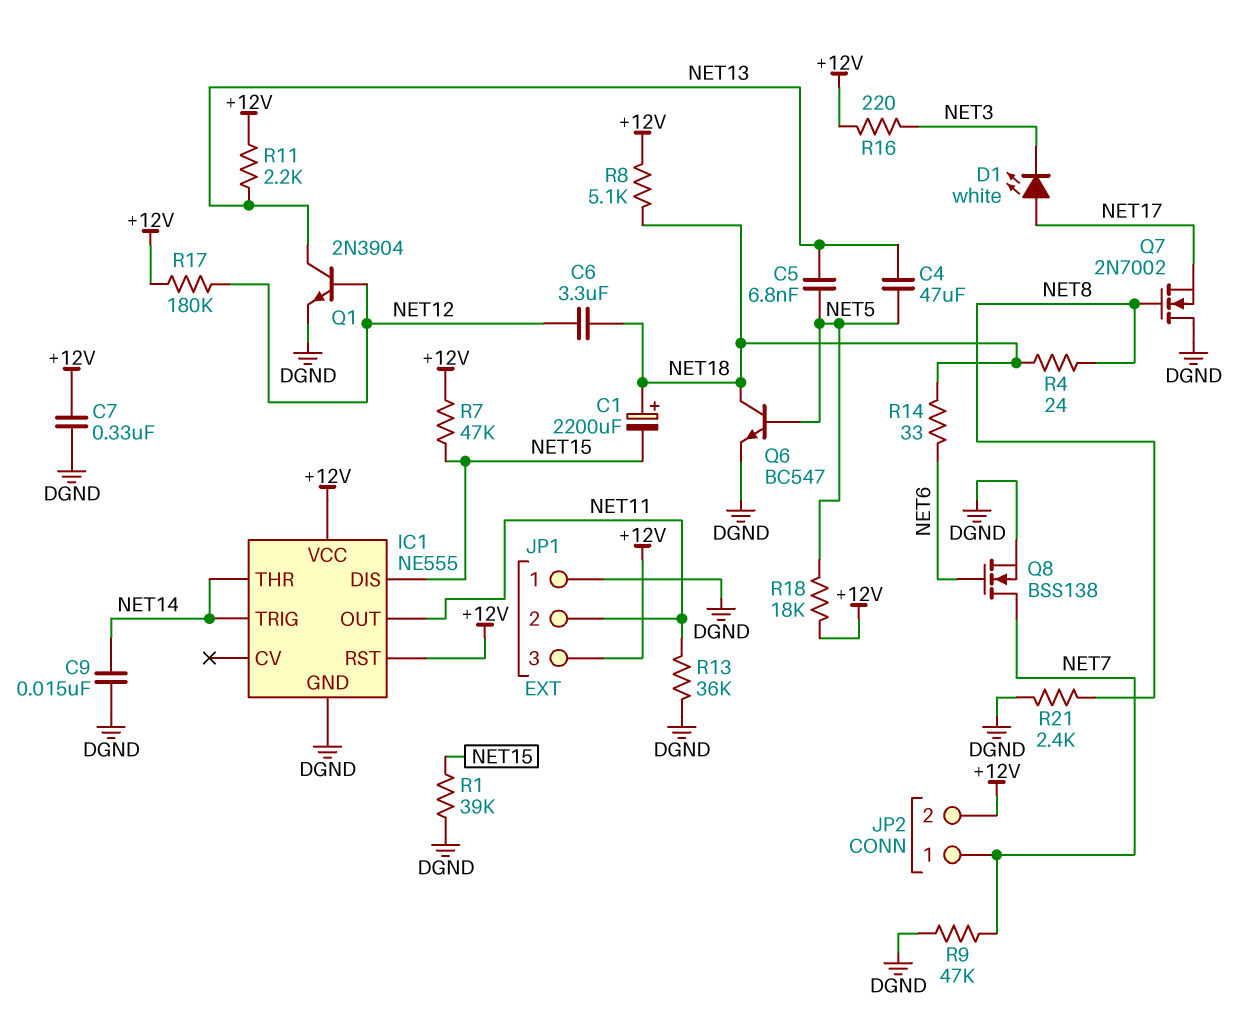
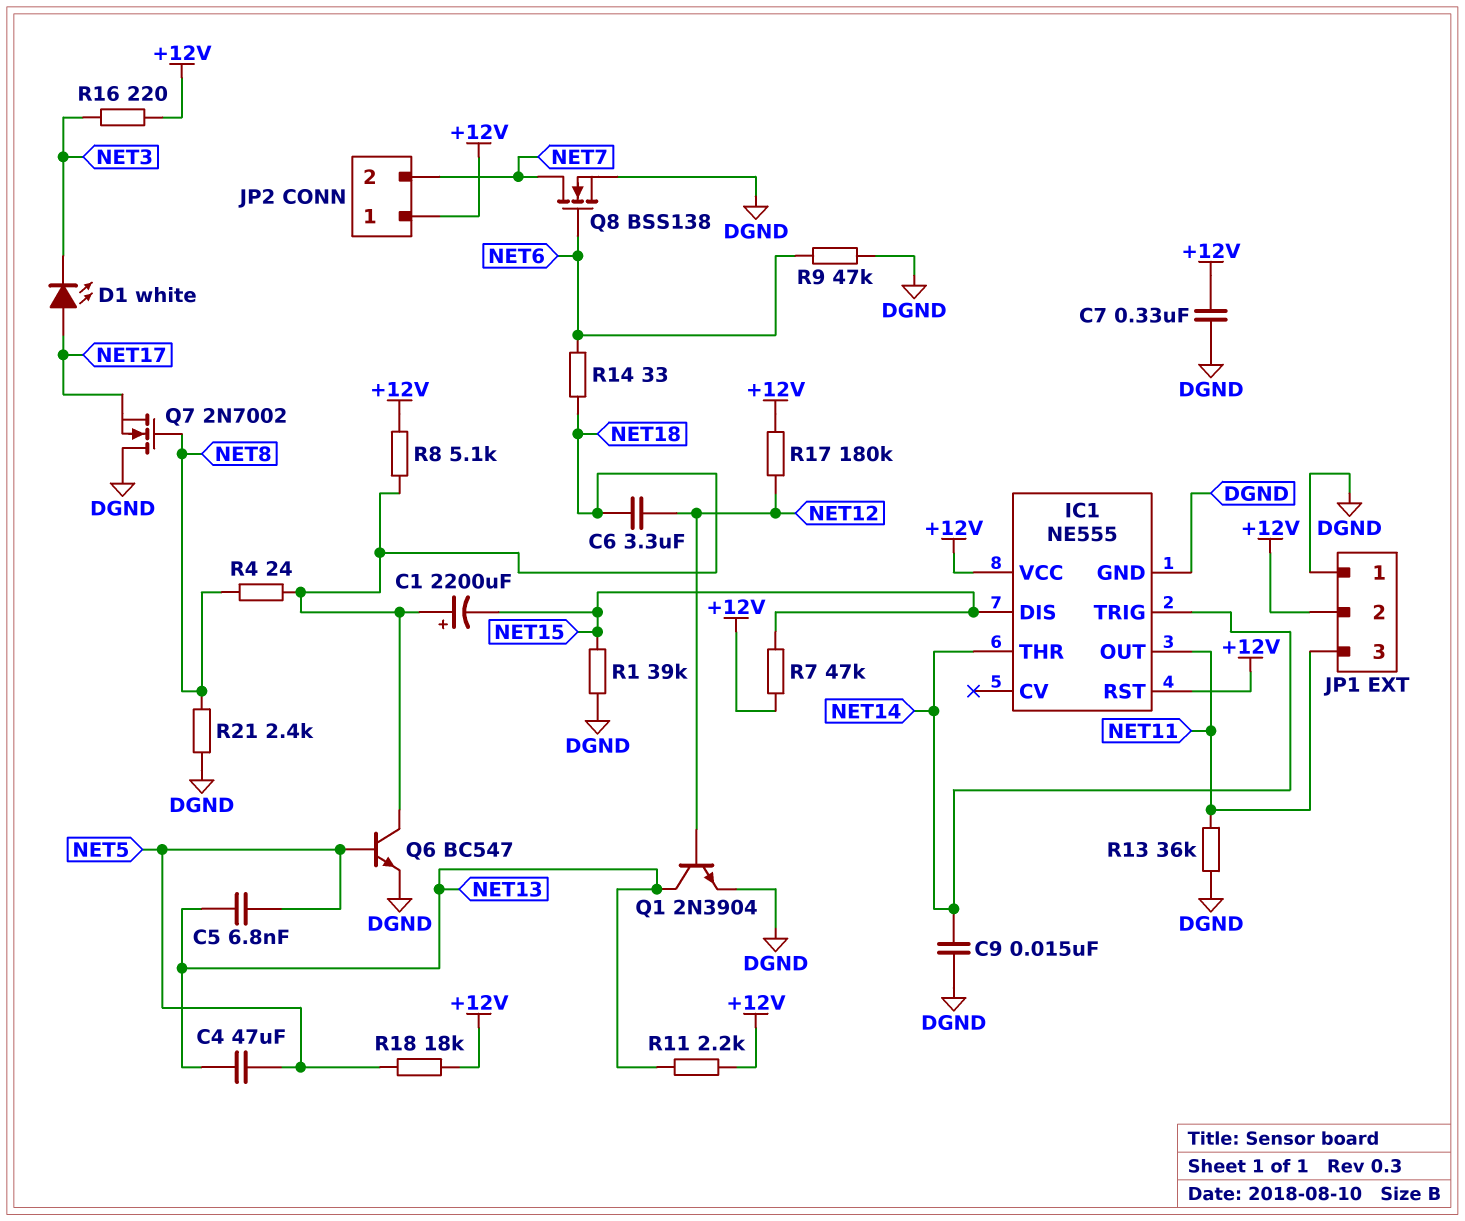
JP1 pin 2: NET11 -> +12V
JP1 pin 3: +12V -> NET11
JP2 pin 1: NET7 -> +12V
JP2 pin 2: +12V -> NET7
R9: 47k (DGND, NET7) -> 47k (DGND, NET6)

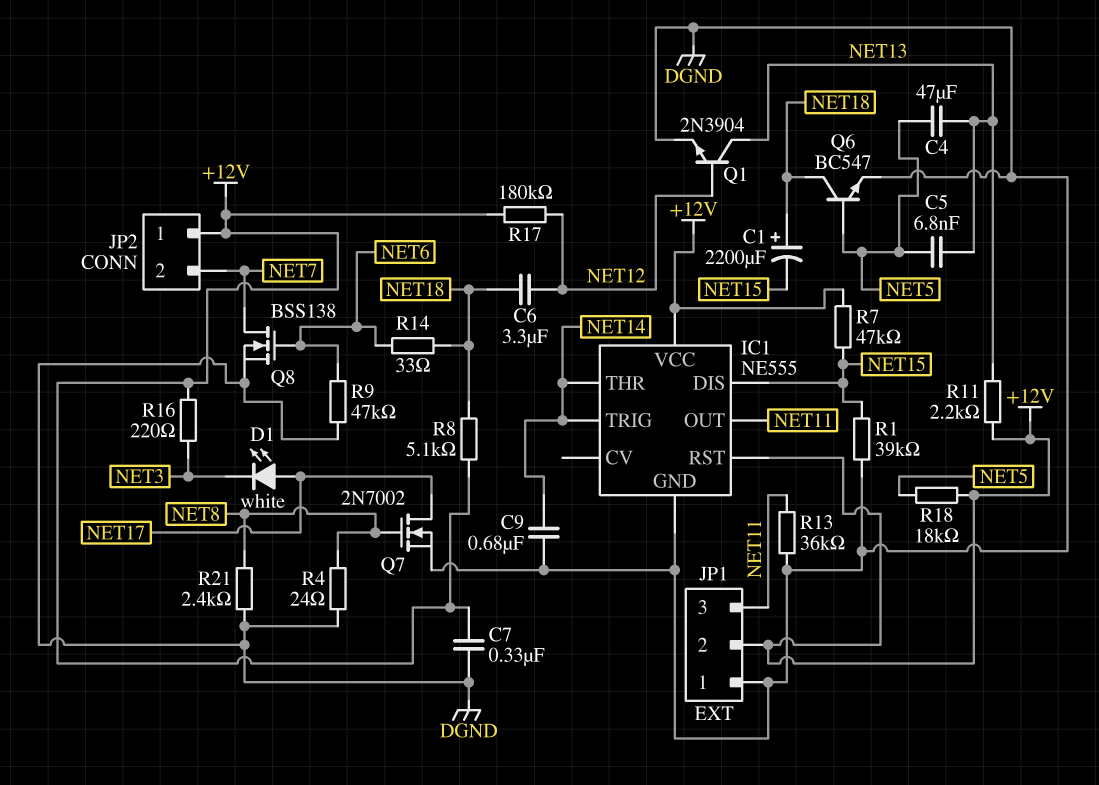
C9: 15nF (DGND, NET14) -> 680nF (DGND, NET14)
Q7: NMOS 2N7002 (G NET8, D DGND, S NET17) -> NMOS 2N7002 (G NET8, D NET17, S DGND)
R4: 24 (NET8, NET18) -> 24 (DGND, NET8)

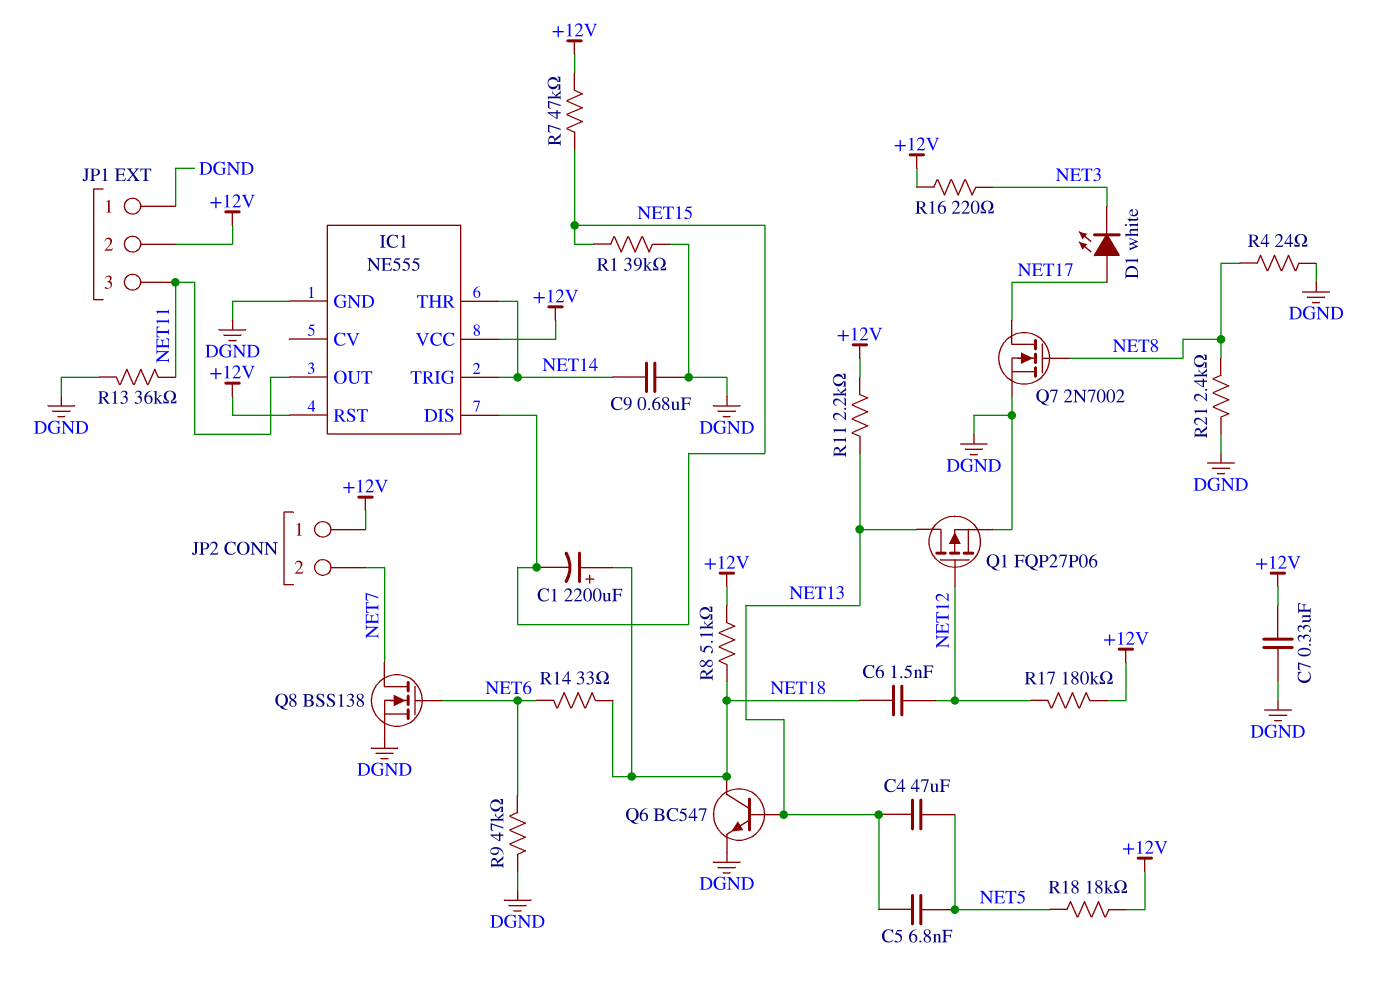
C6: 3.3uF (NET12, NET18) -> 1.5nF (NET12, NET18)
Q1: NPN 2N3904 (B NET12, C NET13, E DGND) -> PMOS FQP27P06 (G NET12, D NET13, S DGND)
Q6: NPN BC547 (B NET5, C NET18, E DGND) -> NPN BC547 (B NET13, C NET18, E DGND)

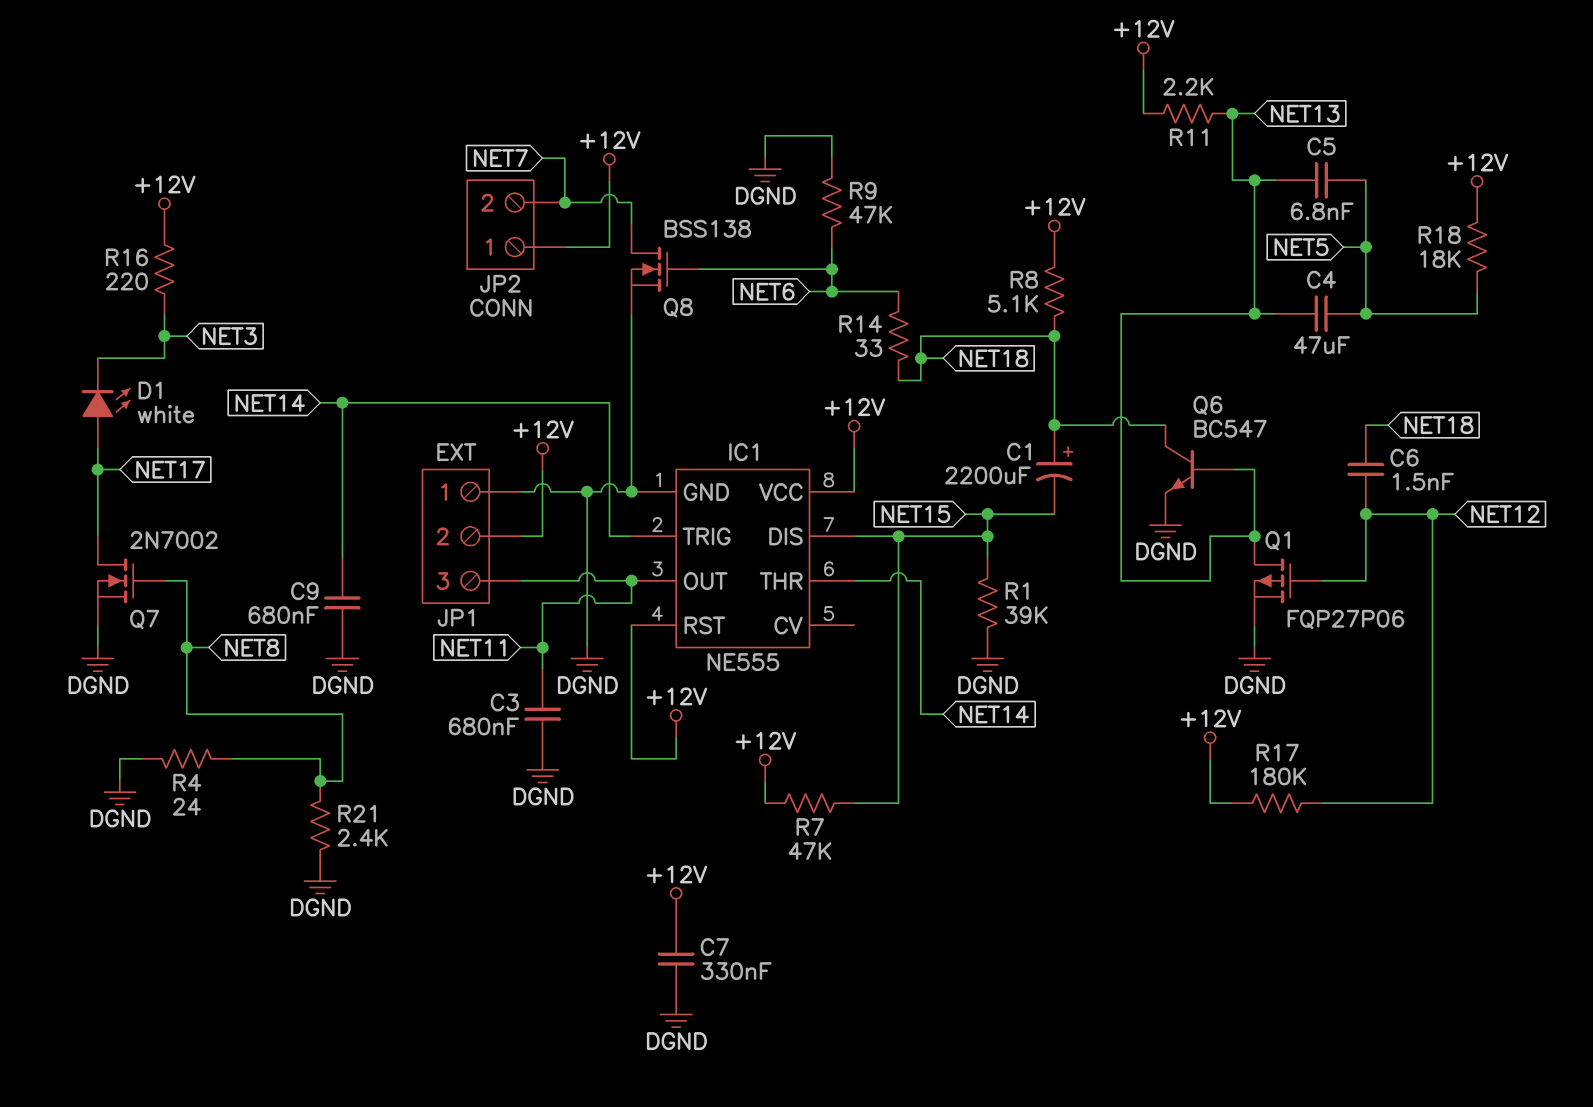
C3: none -> 680nF (DGND, NET11)
R13: 36k (DGND, NET11) -> none

